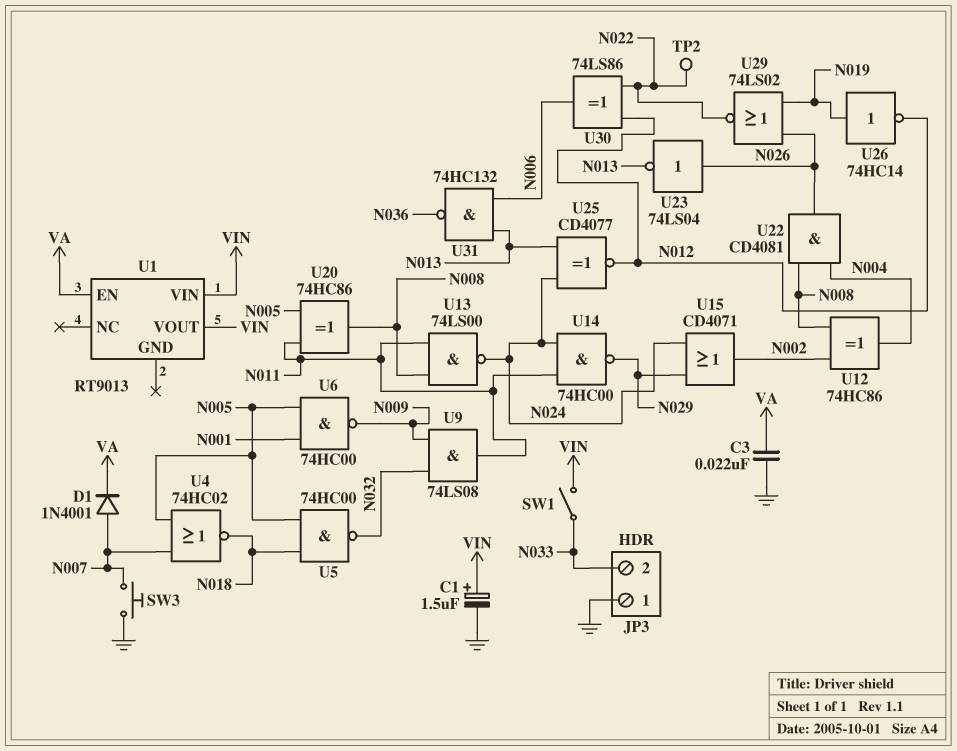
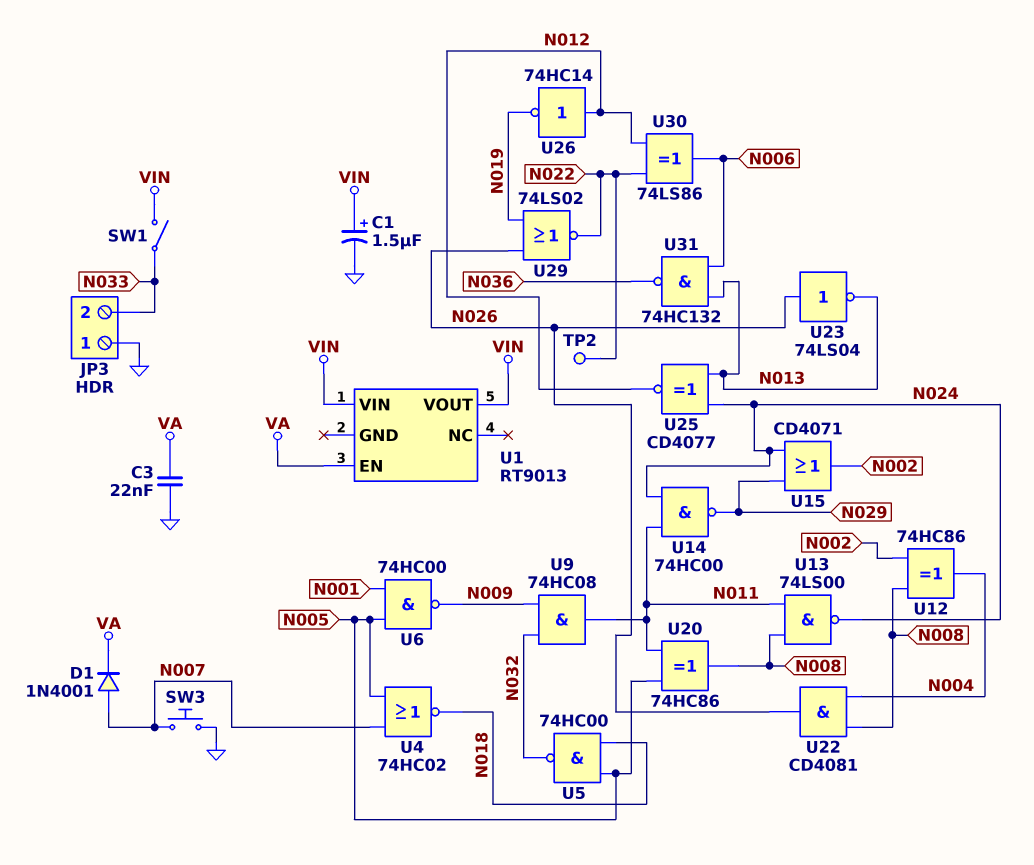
U9: AND 74LS08 (in N009, in N032, out N011) -> AND 74HC08 (in N009, in N032, out N011)
U26: NOT 74HC14 (in N019, out N012) -> NOT 74HC14 (in N012, out N019)

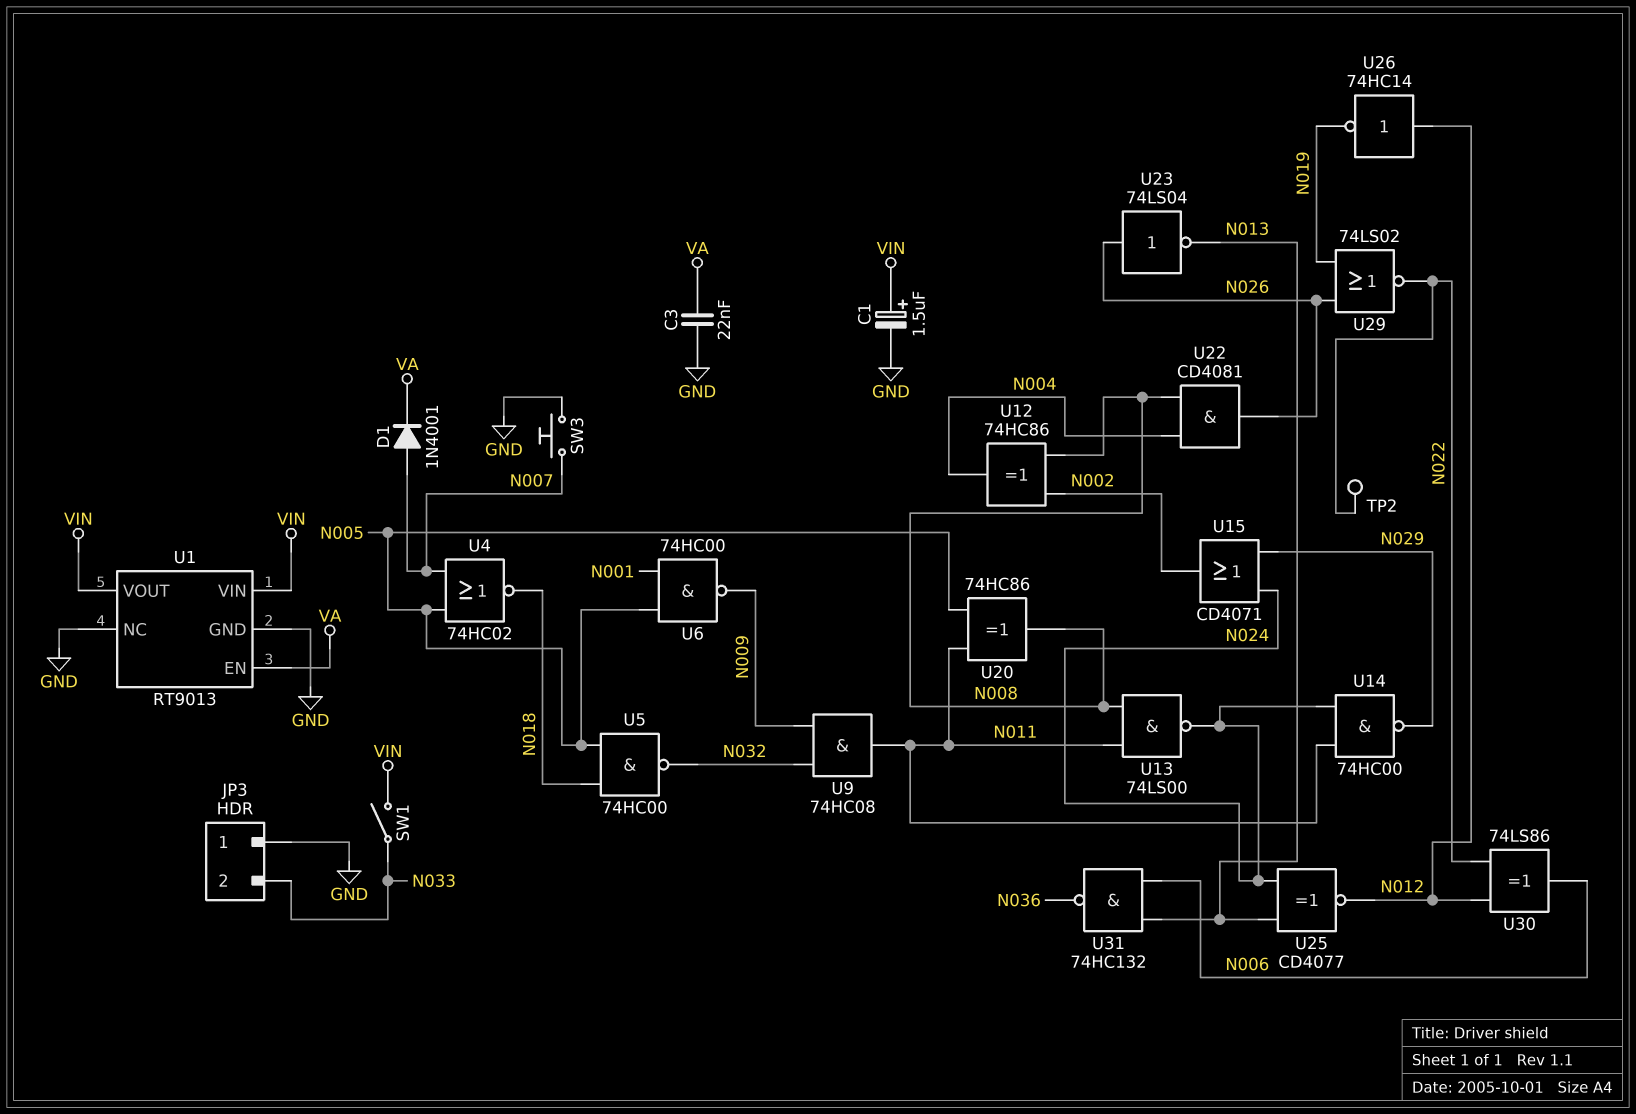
U1 pin GND: none -> GND
U1 pin NC: none -> GND

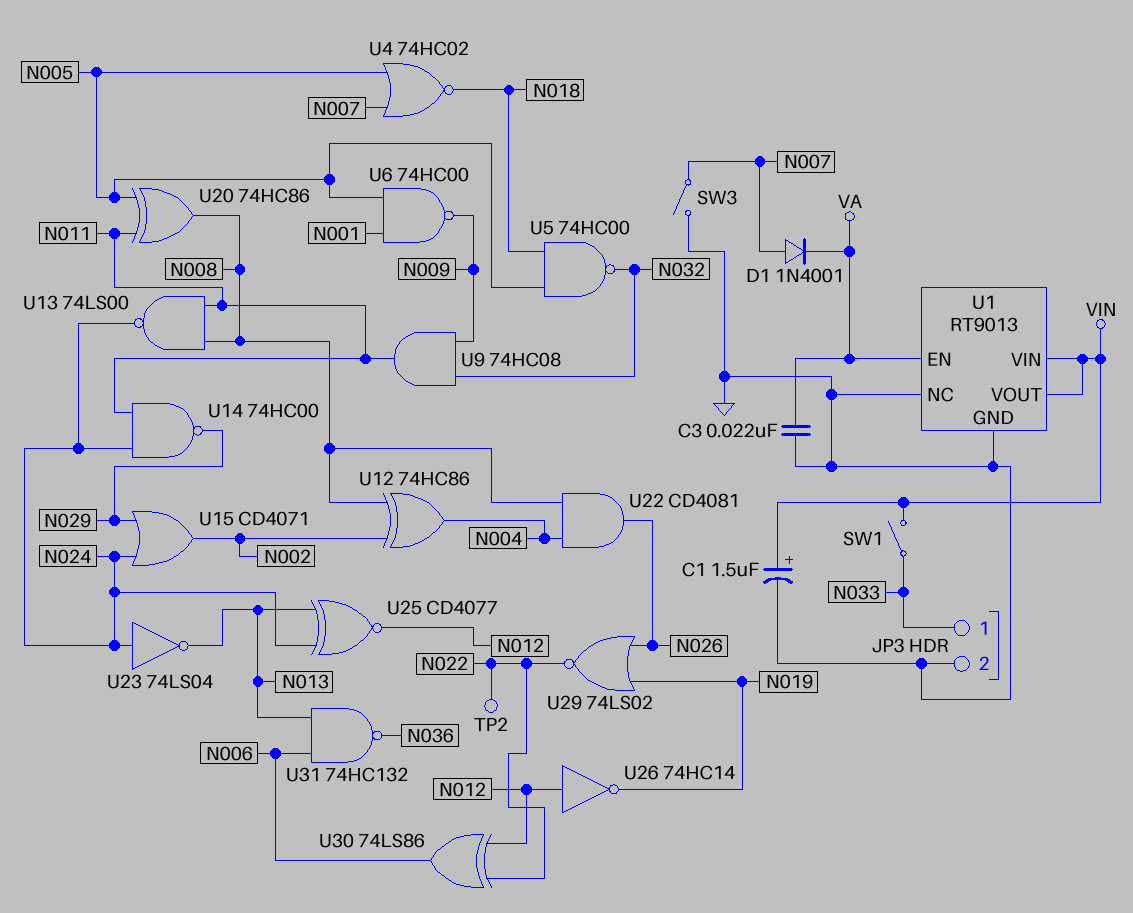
JP3 pin 1: GND -> N033
JP3 pin 2: N033 -> GND
SW3: button (GND, N007) -> switch (GND, N007)
U23: NOT 74LS04 (in N026, out N013) -> NOT 74LS04 (in N024, out N013)

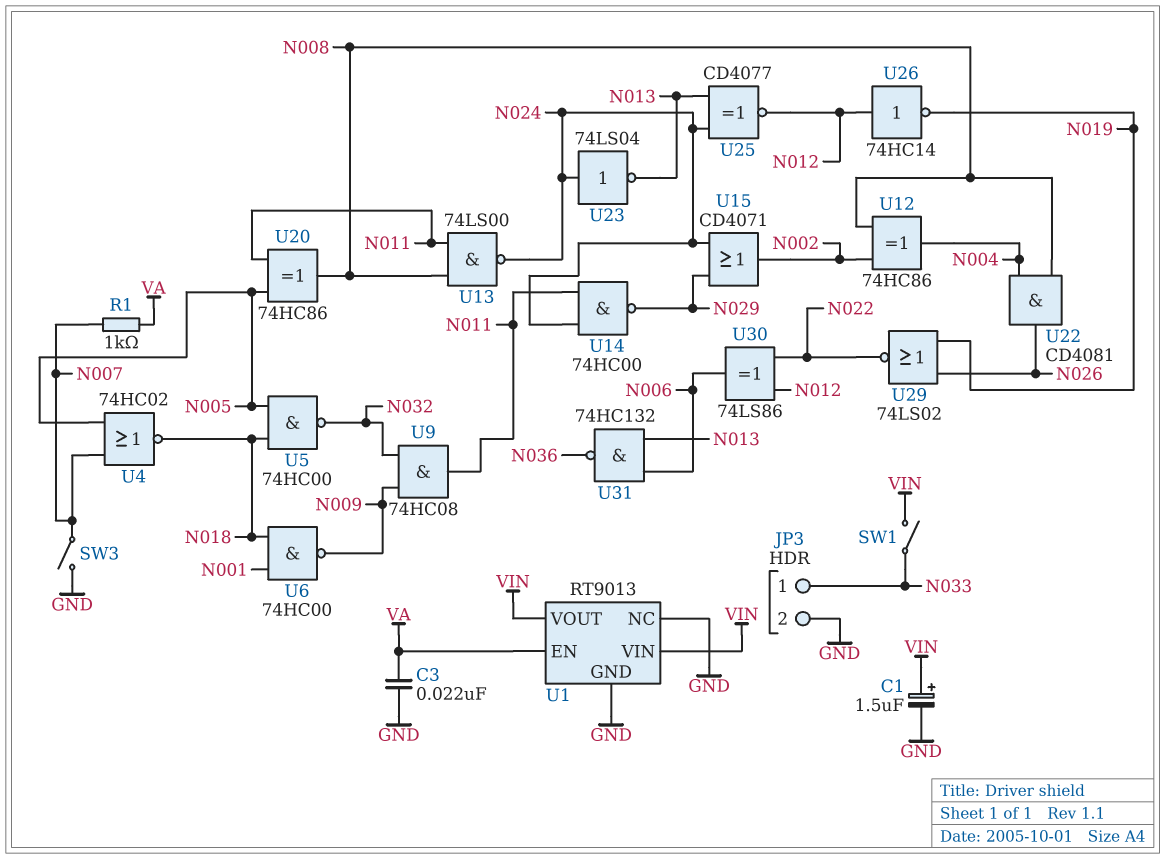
D1: diode 1N4001 (A N007, K VA) -> none
R1: none -> 1k (N007, VA)
TP2: test point (N022) -> none
U6: NAND 74HC00 (in N001, in N005, out N009) -> NAND 74HC00 (in N001, in N018, out N009)

